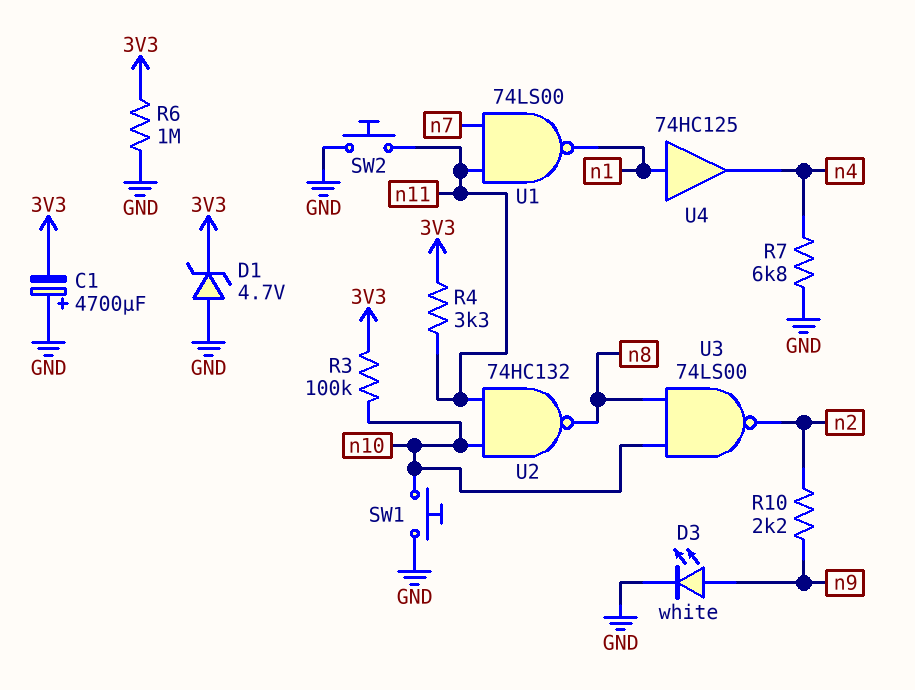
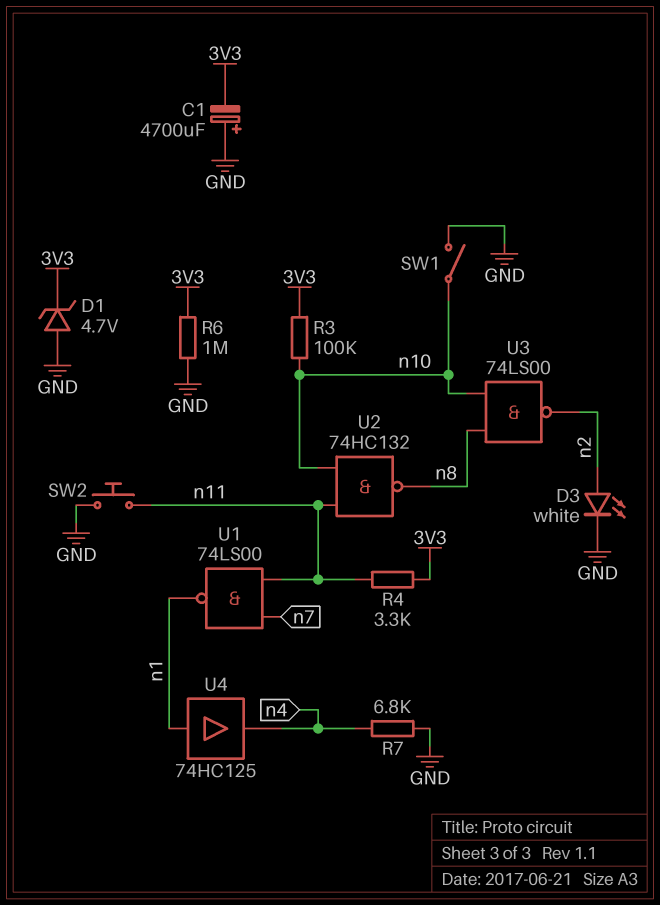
D3: LED white (A n9, K GND) -> LED white (A n2, K GND)
R10: 2.2k (n2, n9) -> none
SW1: button (GND, n10) -> switch (GND, n10)

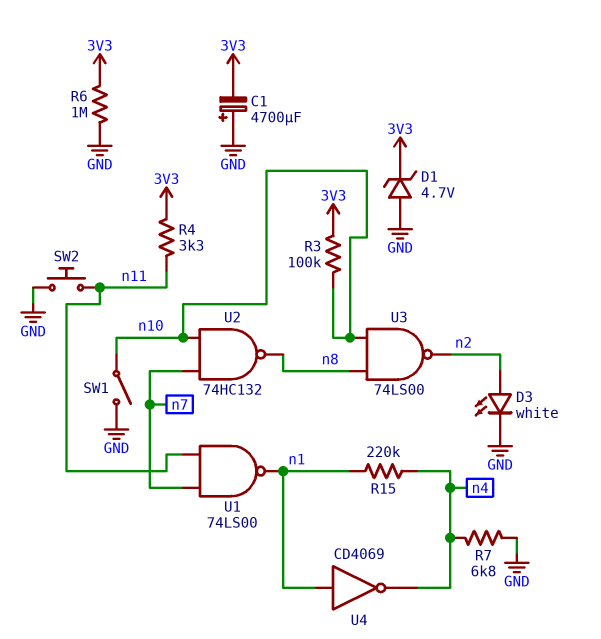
R15: none -> 220k (n1, n4)
U2: NAND 74HC132 (in n10, in n11, out n8) -> NAND 74HC132 (in n7, in n10, out n8)
U4: buffer 74HC125 (in n1, out n4) -> NOT CD4069 (in n1, out n4)

